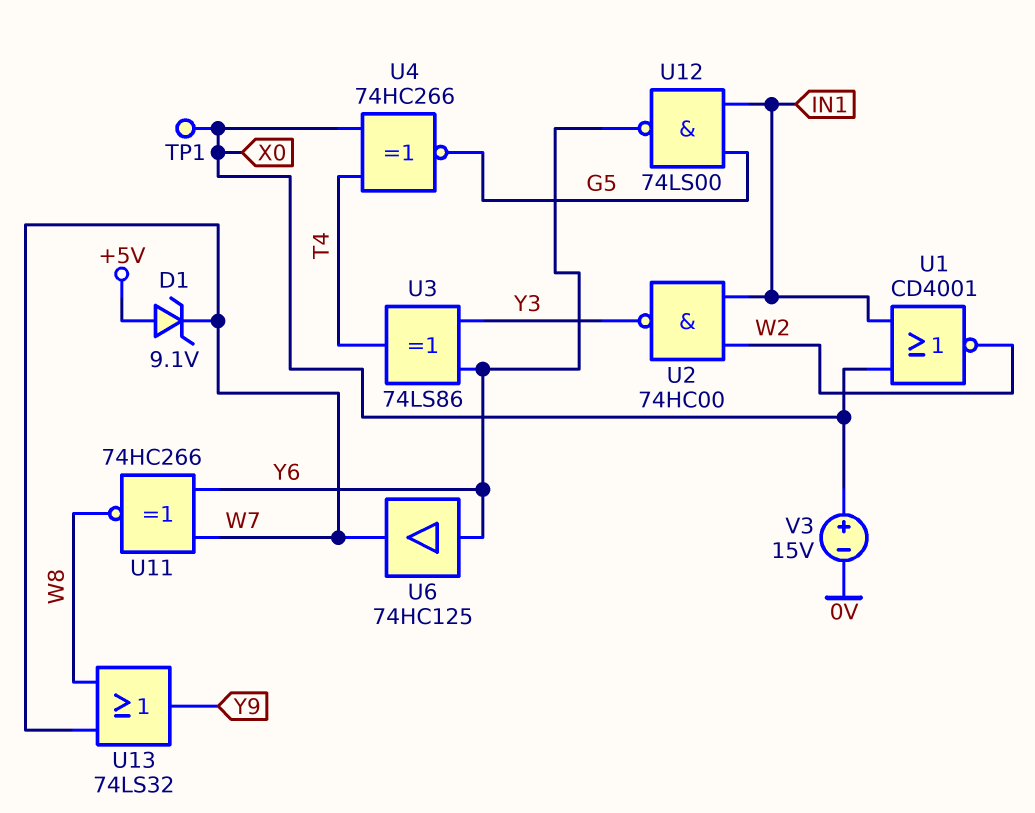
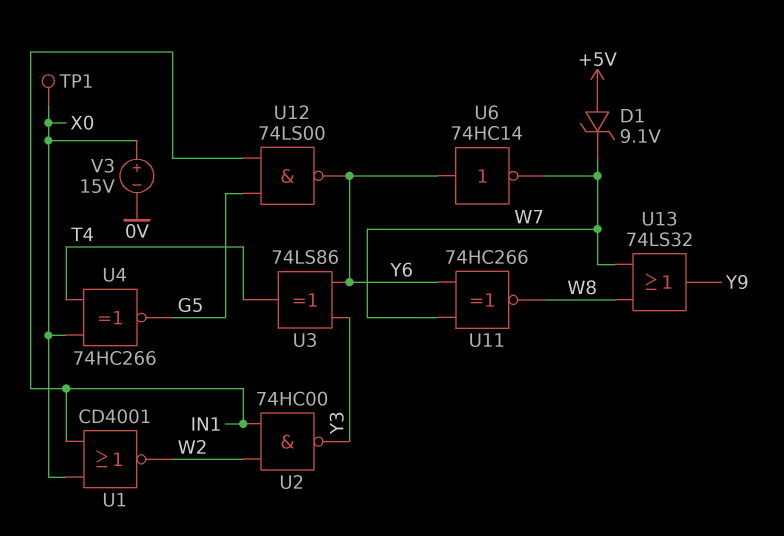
U6: buffer 74HC125 (in Y6, out W7) -> NOT 74HC14 (in Y6, out W7)

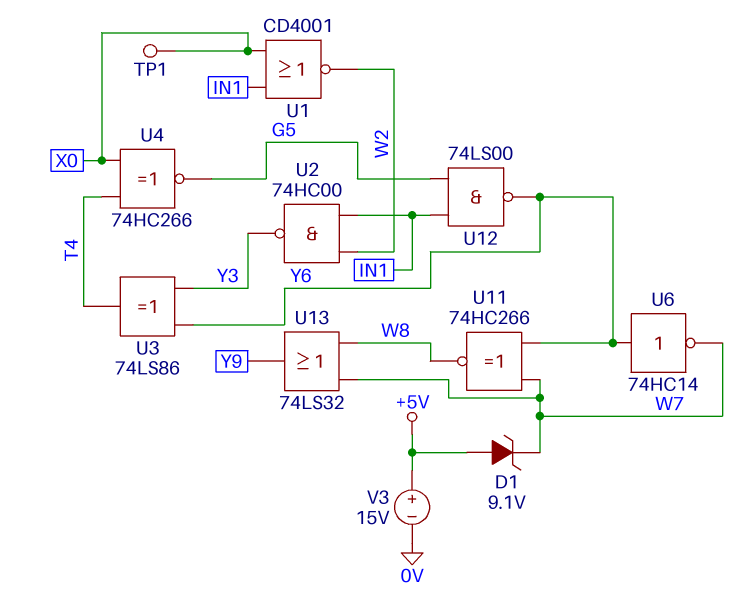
V3: 15V (plus X0, minus 0V) -> 15V (plus +5V, minus 0V)

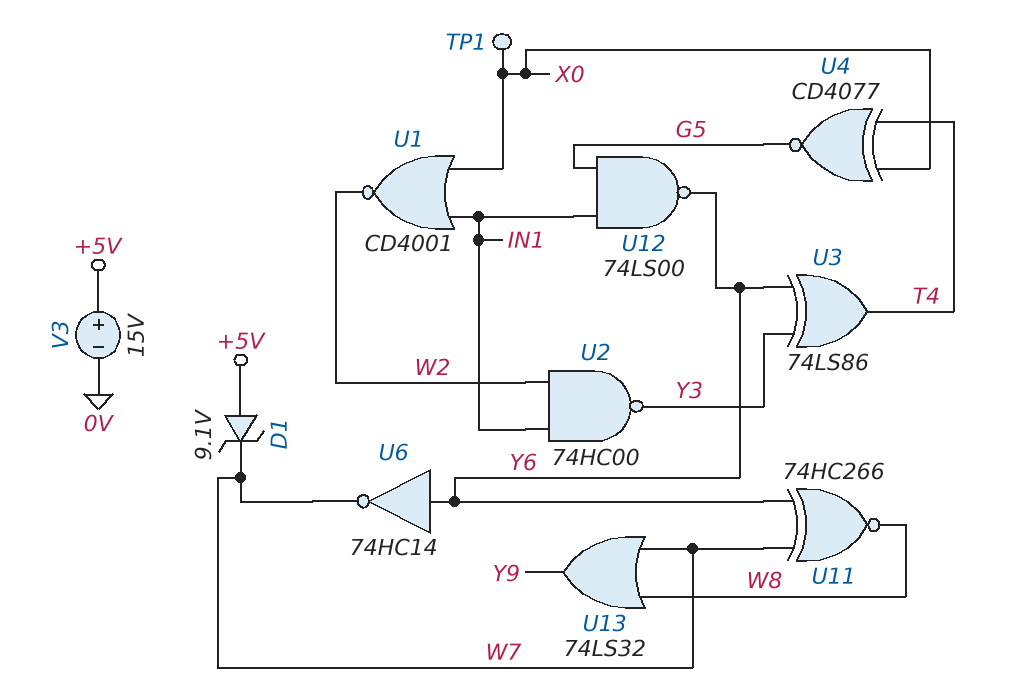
U4: XNOR 74HC266 (in T4, in X0, out G5) -> XNOR CD4077 (in T4, in X0, out G5)

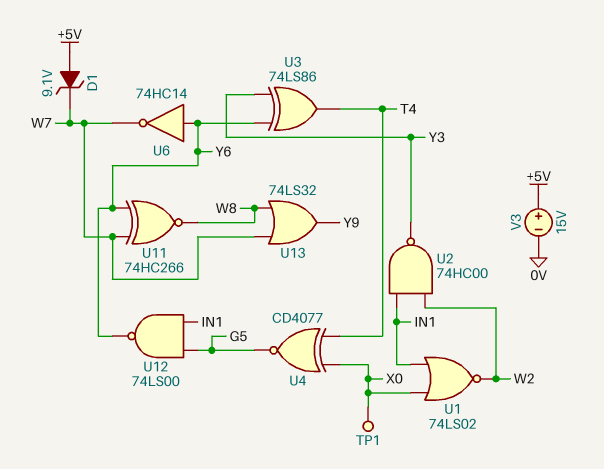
U1: NOR CD4001 (in IN1, in X0, out W2) -> NOR 74LS02 (in IN1, in X0, out W2)

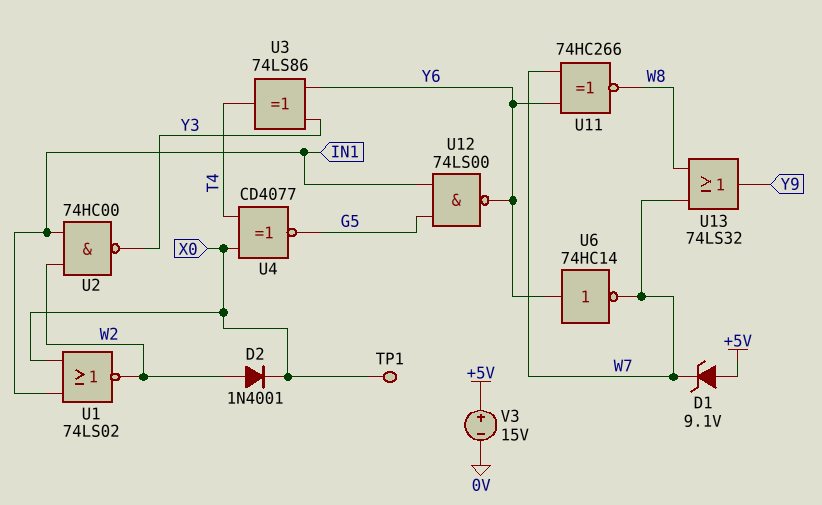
D2: none -> diode 1N4001 (A W2, K X0)

